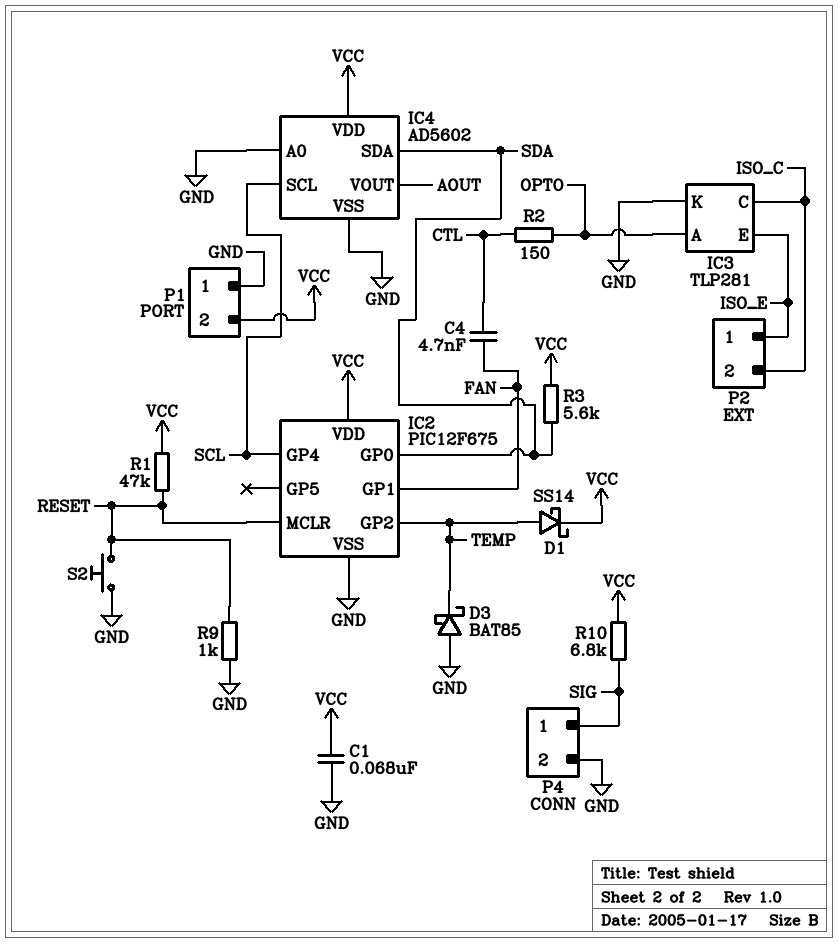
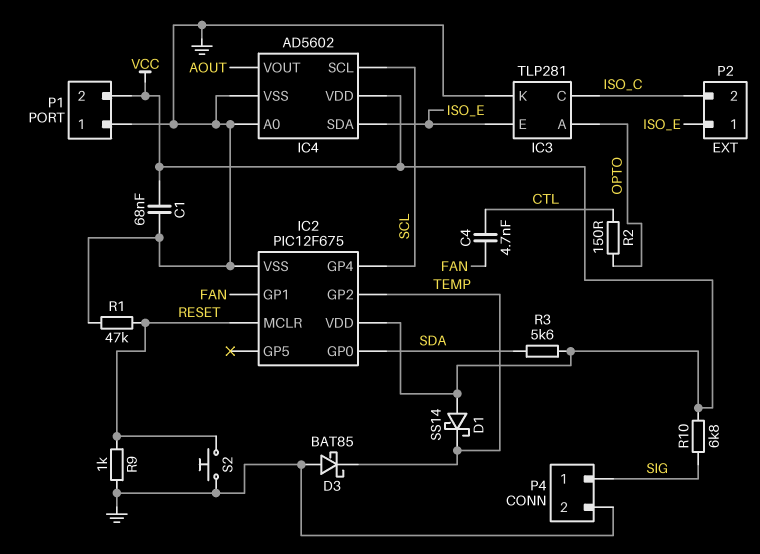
D1: schottky SS14 (A TEMP, K VCC) -> schottky SS14 (A VCC, K TEMP)
IC4 pin SDA: SDA -> ISO_E
R1: 47k (RESET, VCC) -> 47k (GND, RESET)

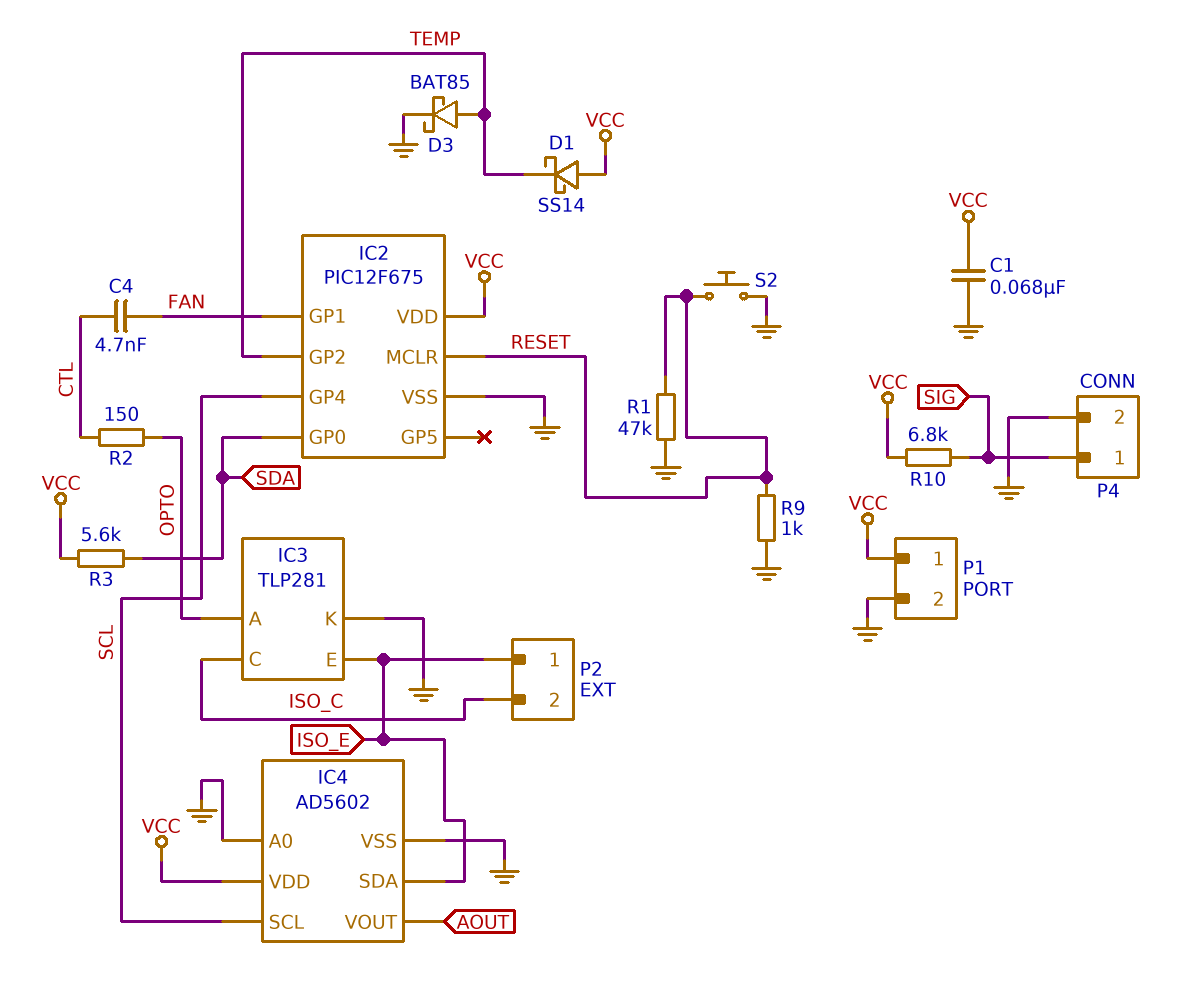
D3: schottky BAT85 (A GND, K TEMP) -> schottky BAT85 (A TEMP, K GND)
P1 pin 1: GND -> VCC
P1 pin 2: VCC -> GND

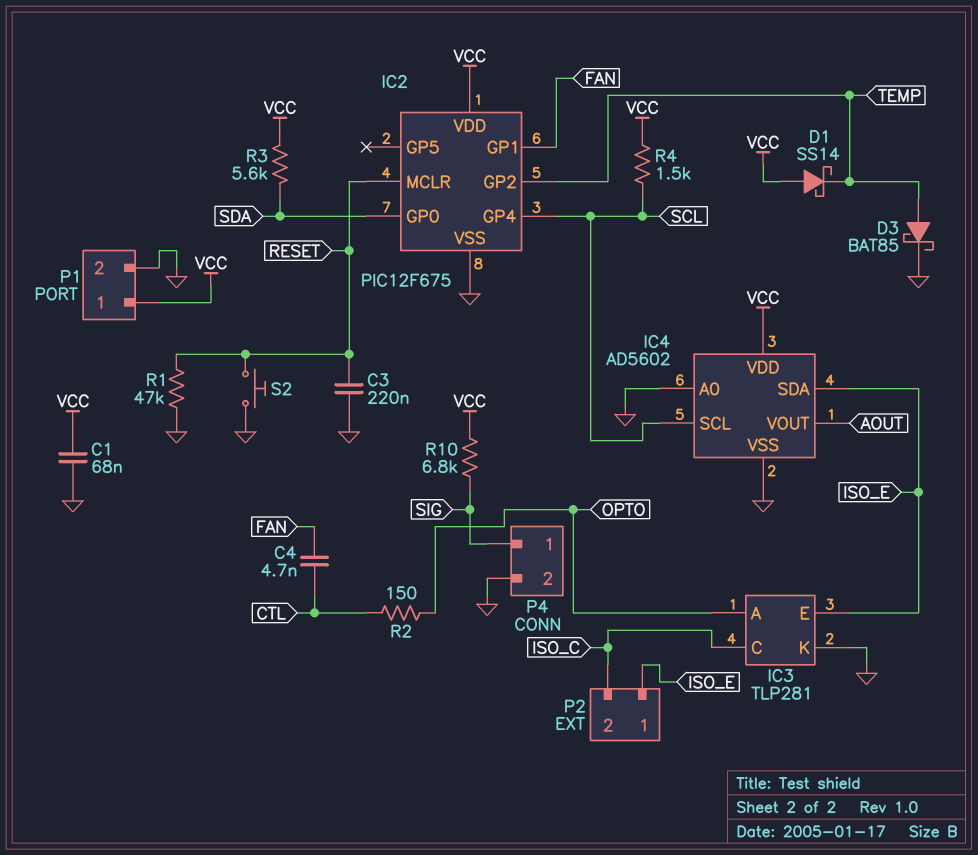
C3: none -> 220nF (GND, RESET)
R4: none -> 1.5k (SCL, VCC)
R9: 1k (GND, RESET) -> none

